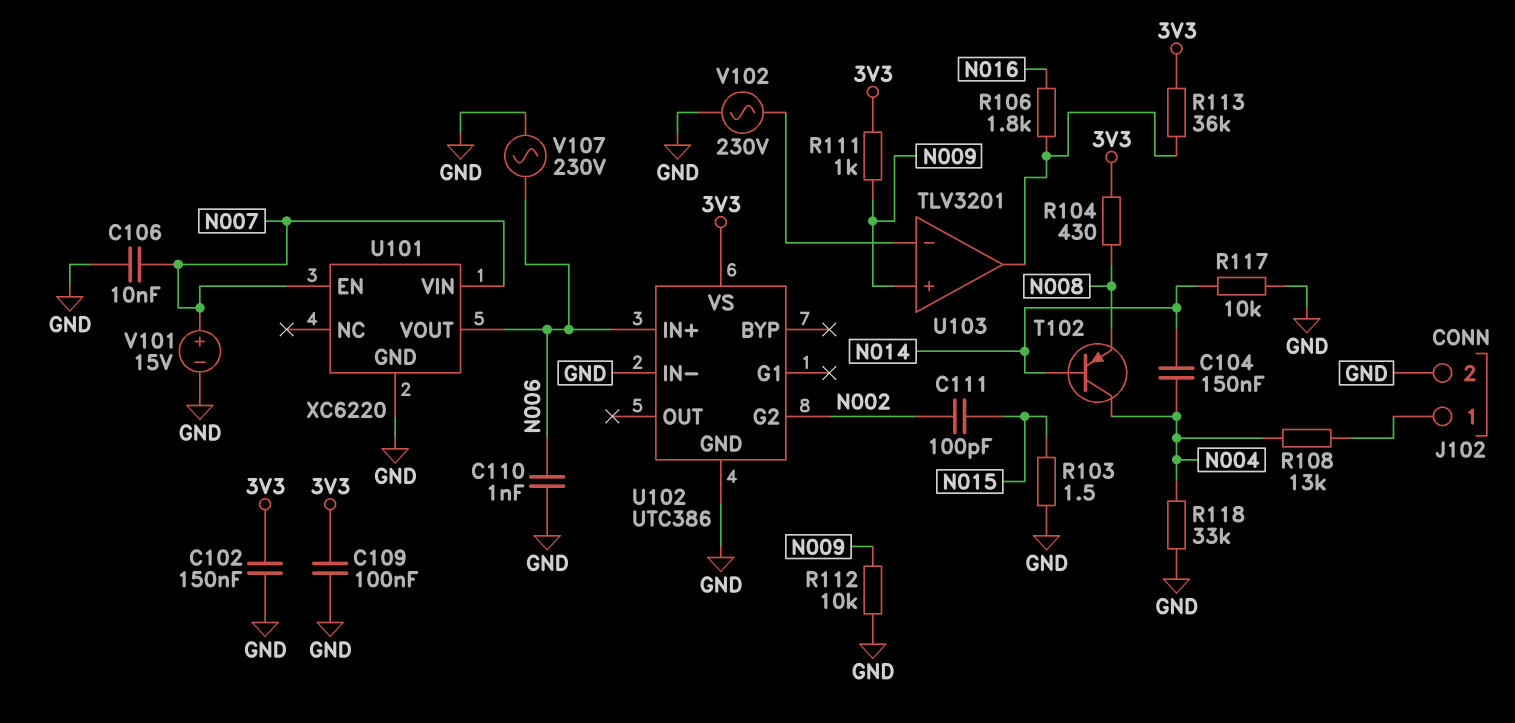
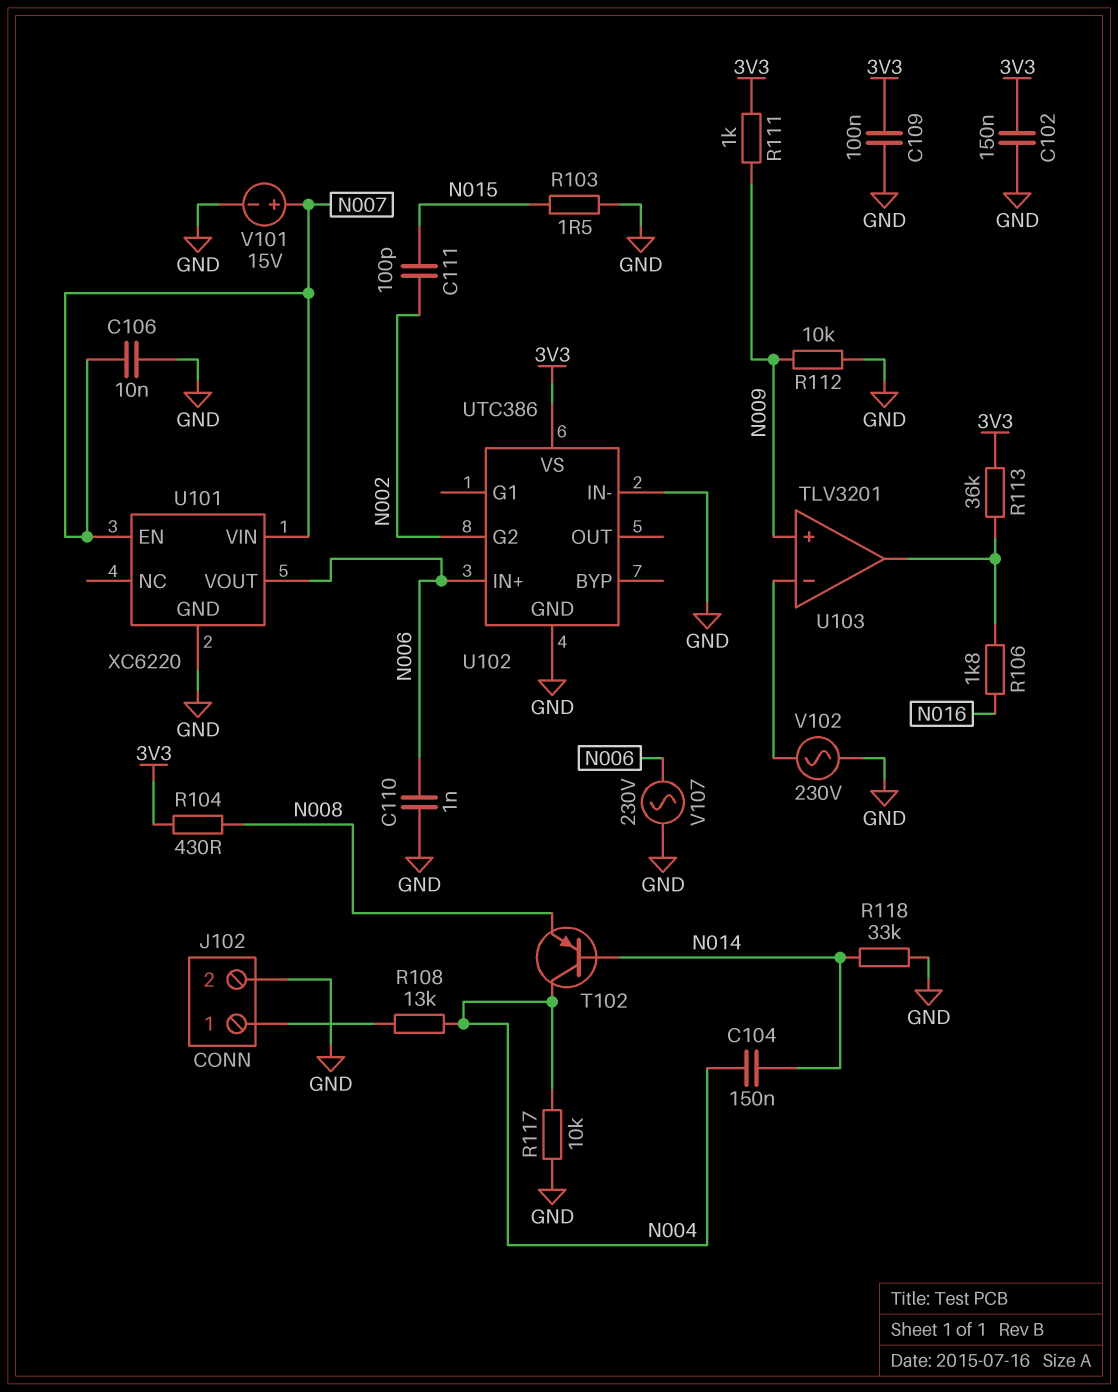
R117: 10k (GND, N014) -> 10k (GND, N004)
R118: 33k (GND, N004) -> 33k (GND, N014)

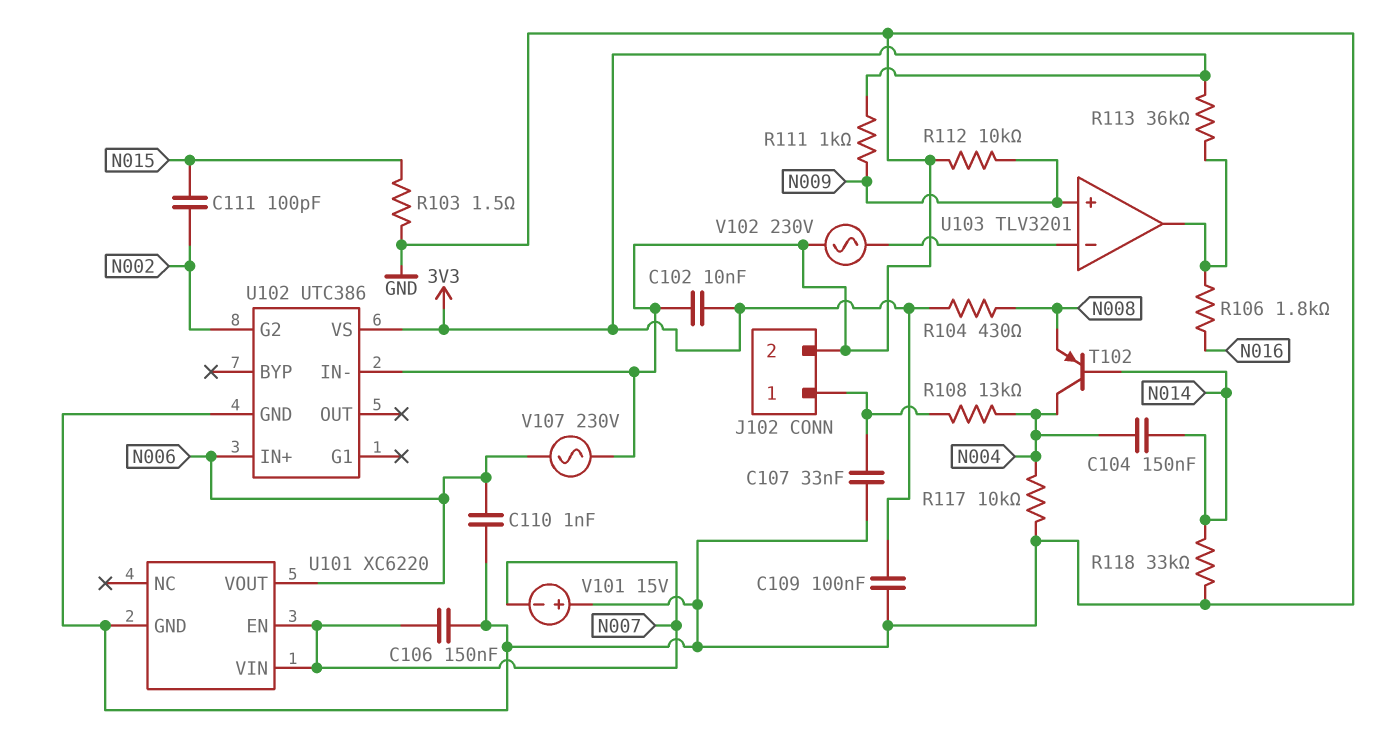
C102: 150nF (3V3, GND) -> 10nF (3V3, GND)
C106: 10nF (GND, N007) -> 150nF (GND, N007)
C107: none -> 33nF (GND, J102/1)
V101: 15V (plus N007, minus GND) -> 15V (plus GND, minus N007)

